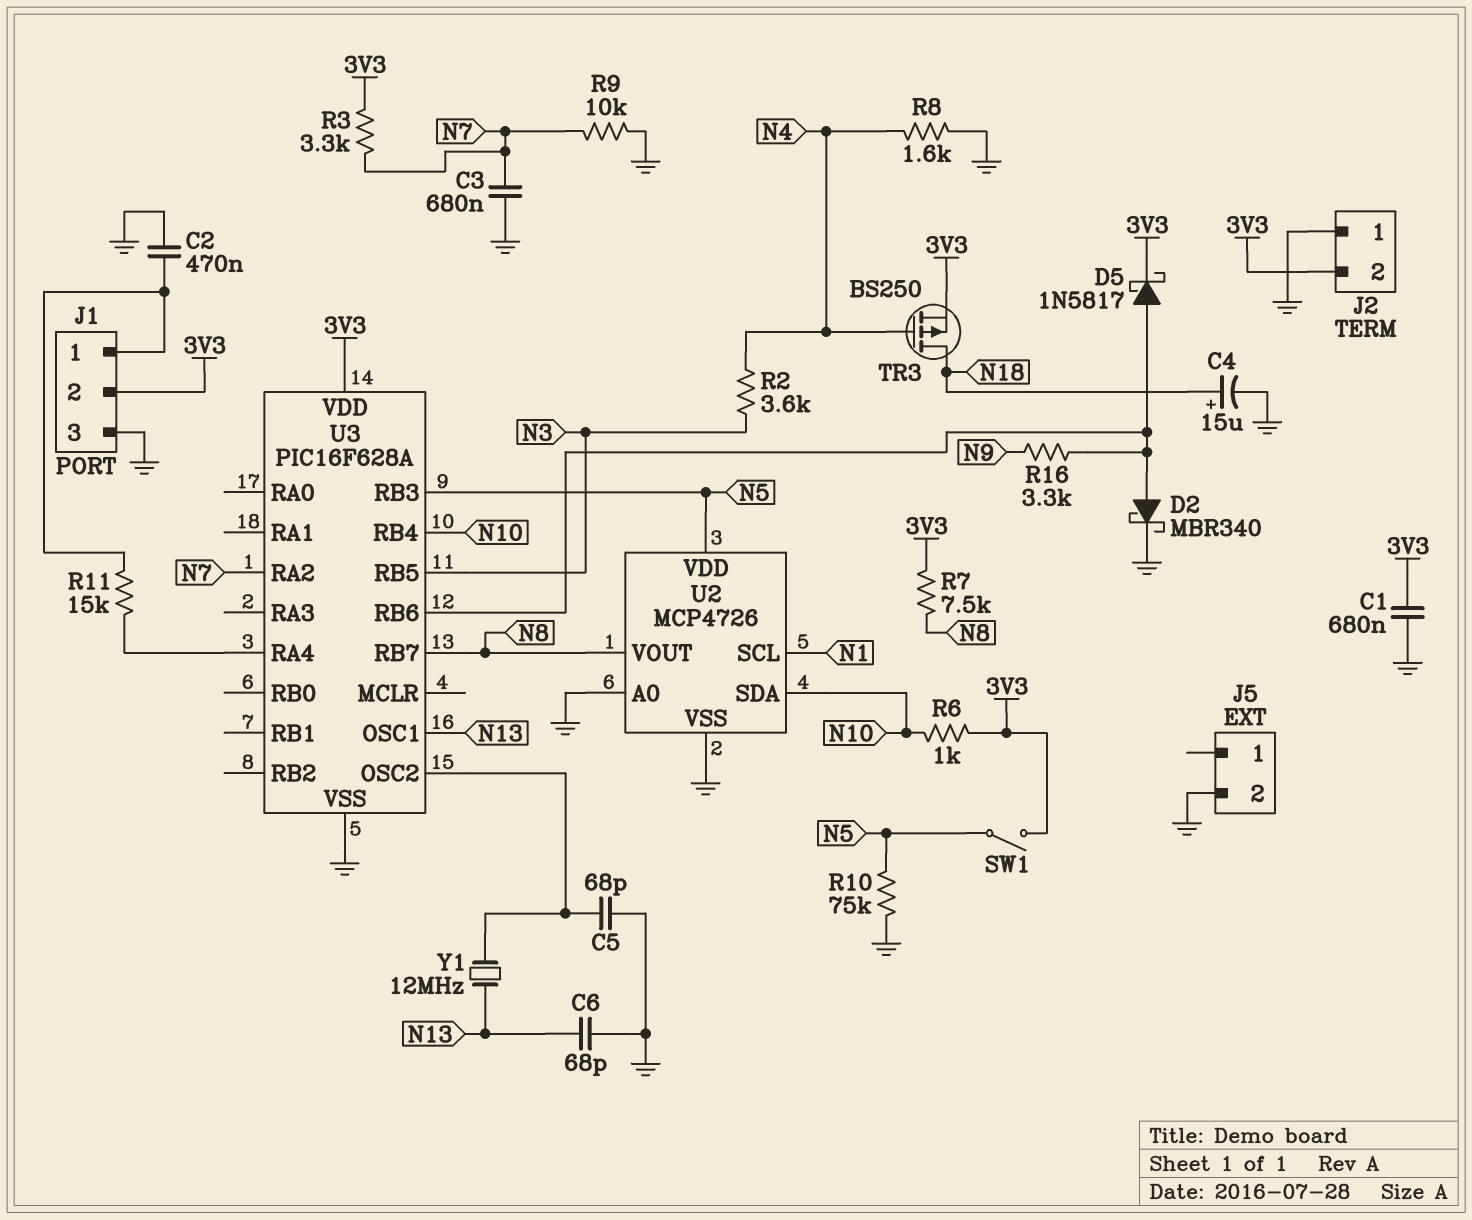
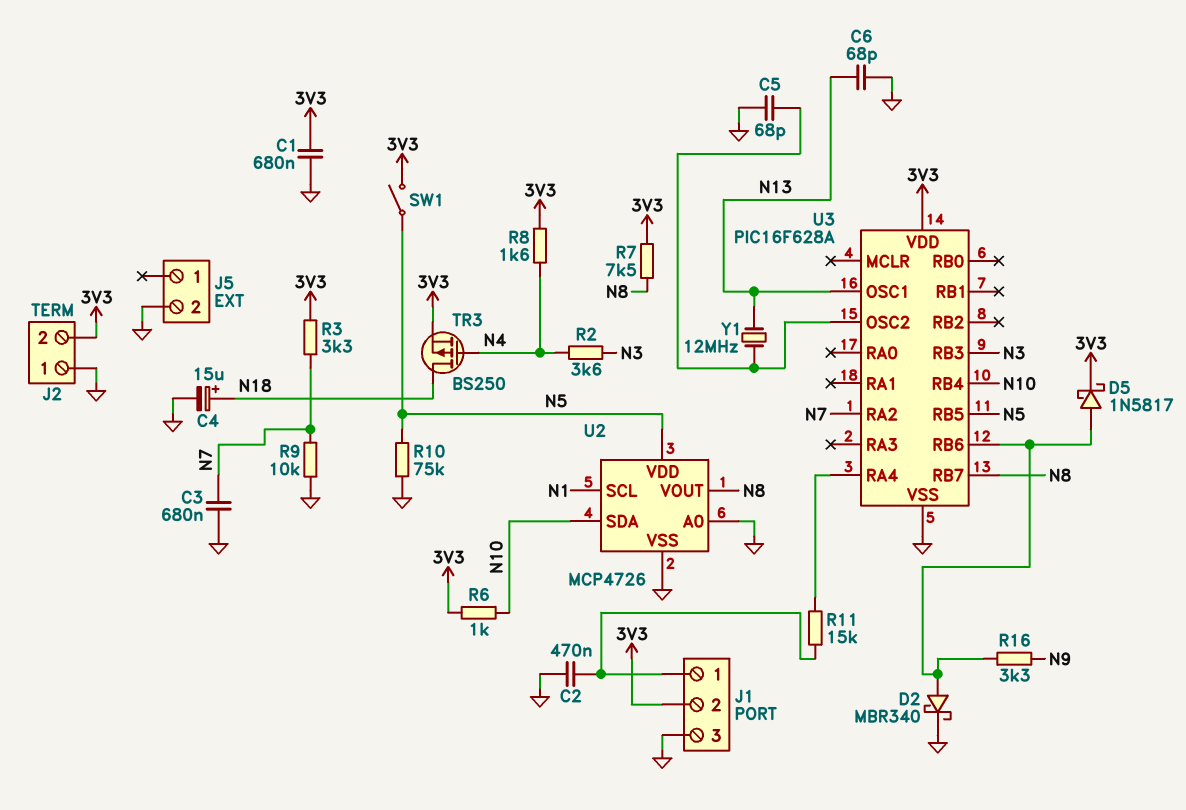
R8: 1.6k (GND, N4) -> 1.6k (3V3, N4)
U3 pin RB3: N5 -> N3
U3 pin RB5: N3 -> N5

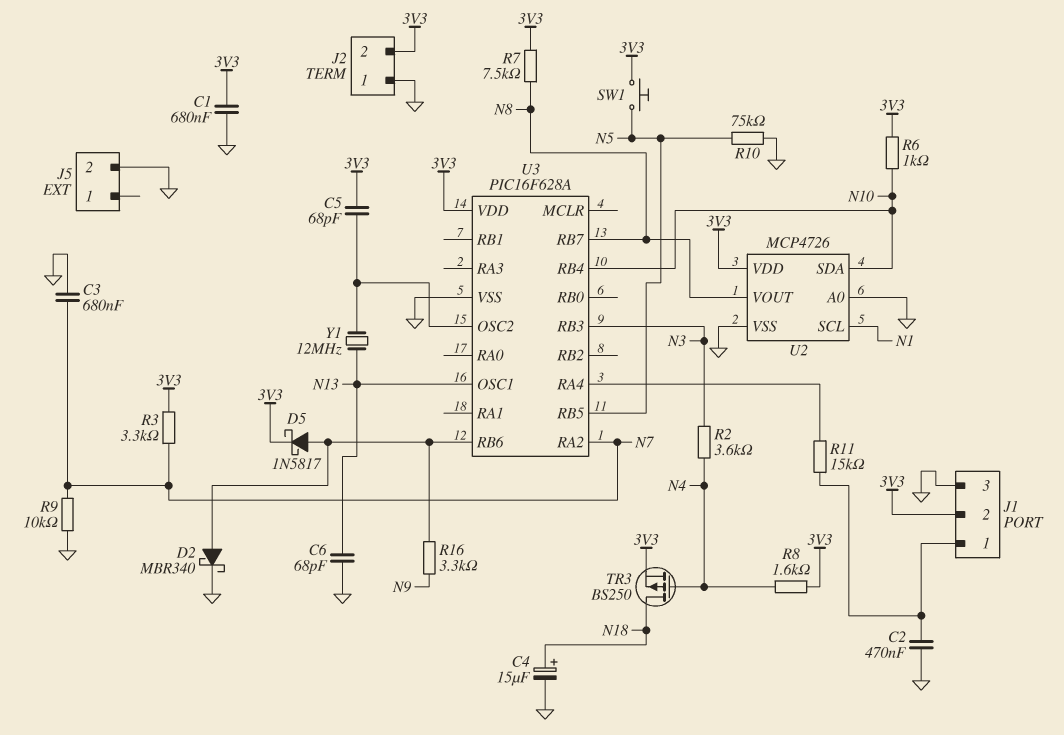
C5: 68pF (GND, U3/OSC2) -> 68pF (3V3, U3/OSC2)
SW1: switch (3V3, N5) -> button (3V3, N5)
U2 pin VDD: N5 -> 3V3

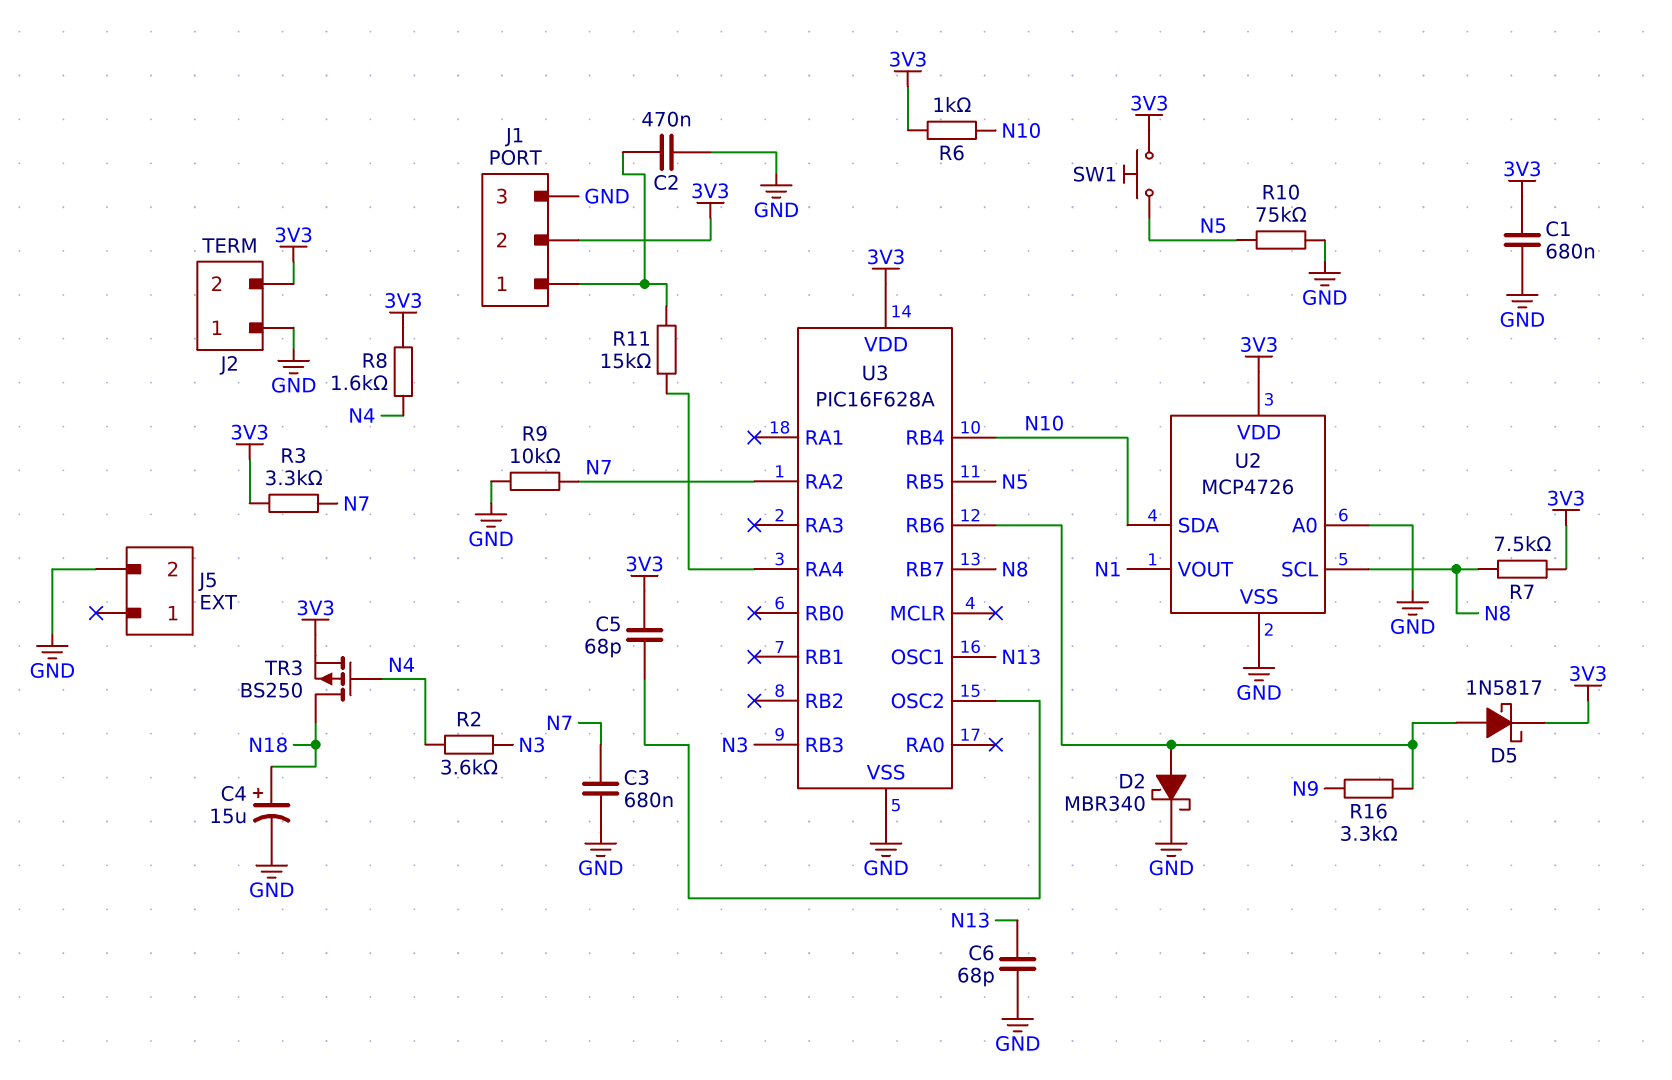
U2 pin SCL: N1 -> N8
U2 pin VOUT: N8 -> N1
Y1: 12MHz (N13, U3/OSC2) -> none

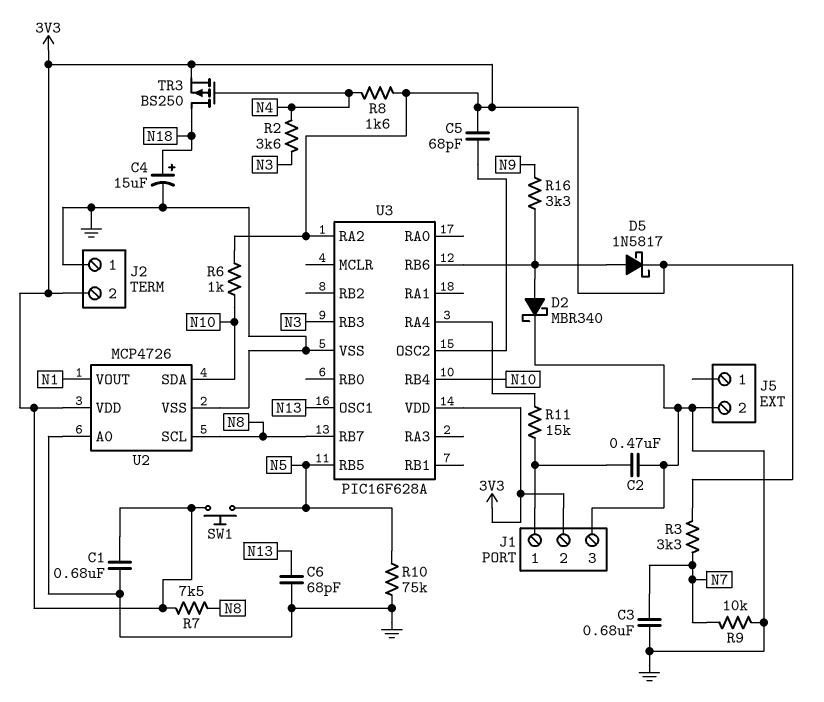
U3 pin RA2: N7 -> 3V3

